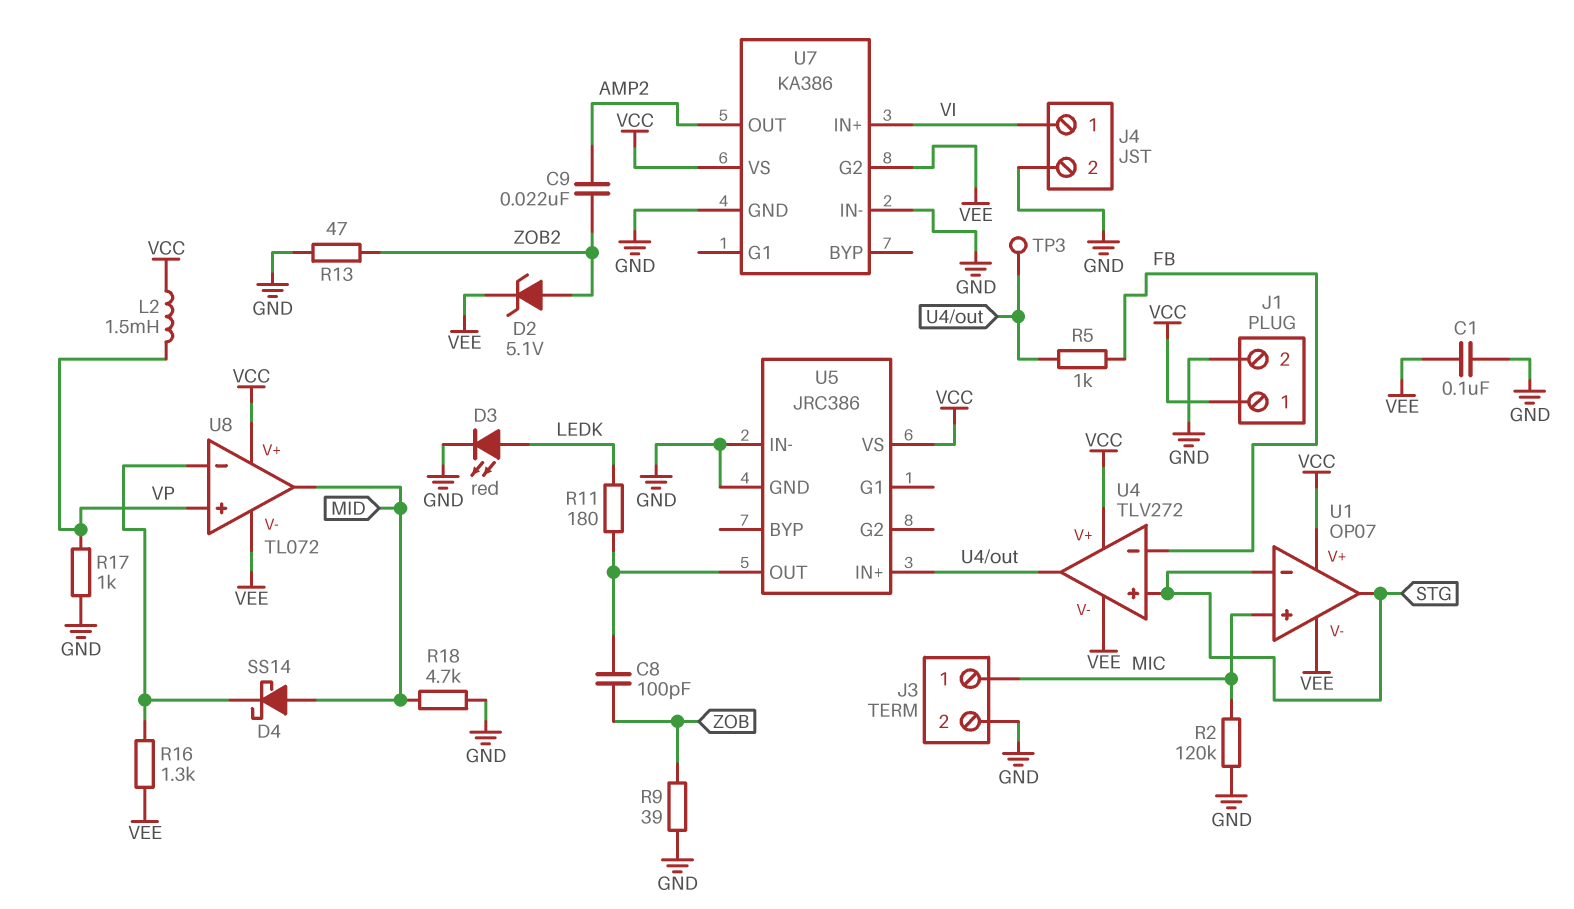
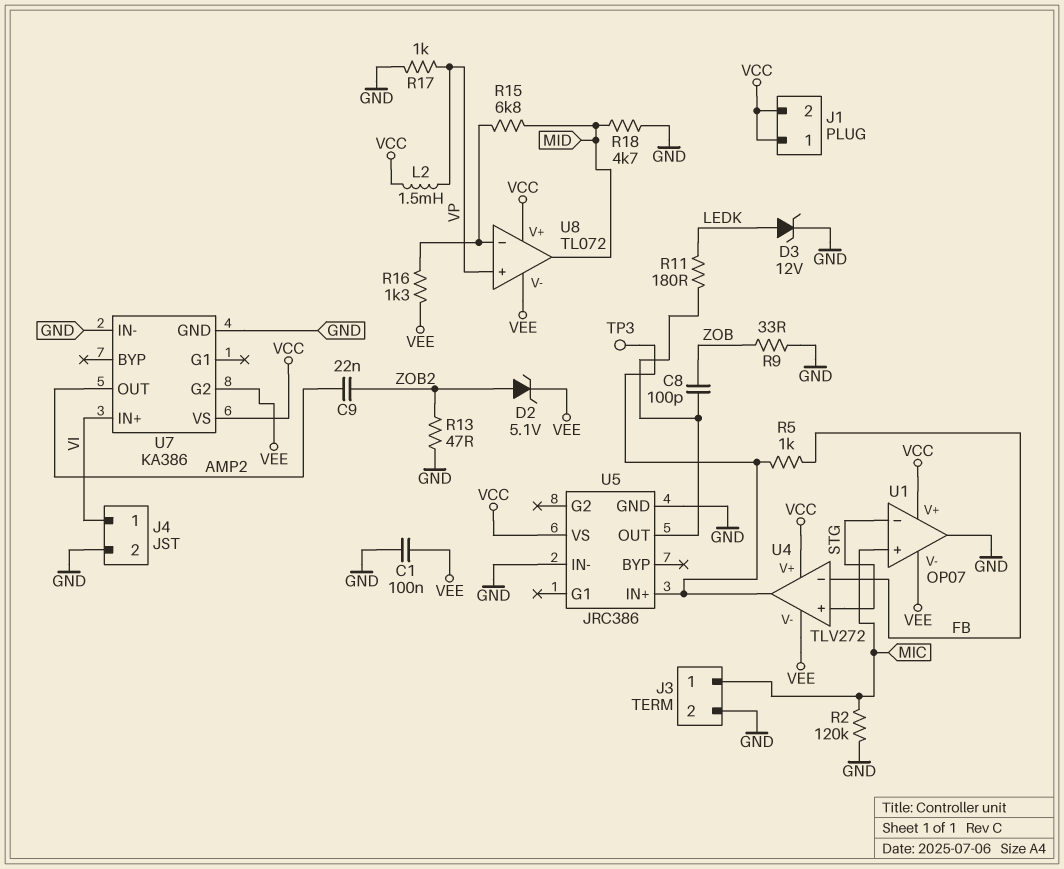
D3: LED red (A LEDK, K GND) -> zener 12V (A LEDK, K GND)
D4: schottky SS14 (A MID, K U8/in-) -> none
J1 pin 2: GND -> VCC
R9: 39 (GND, ZOB) -> 33 (GND, ZOB)
R15: none -> 6.8k (MID, U8/in-)
U1 pin out: STG -> GND

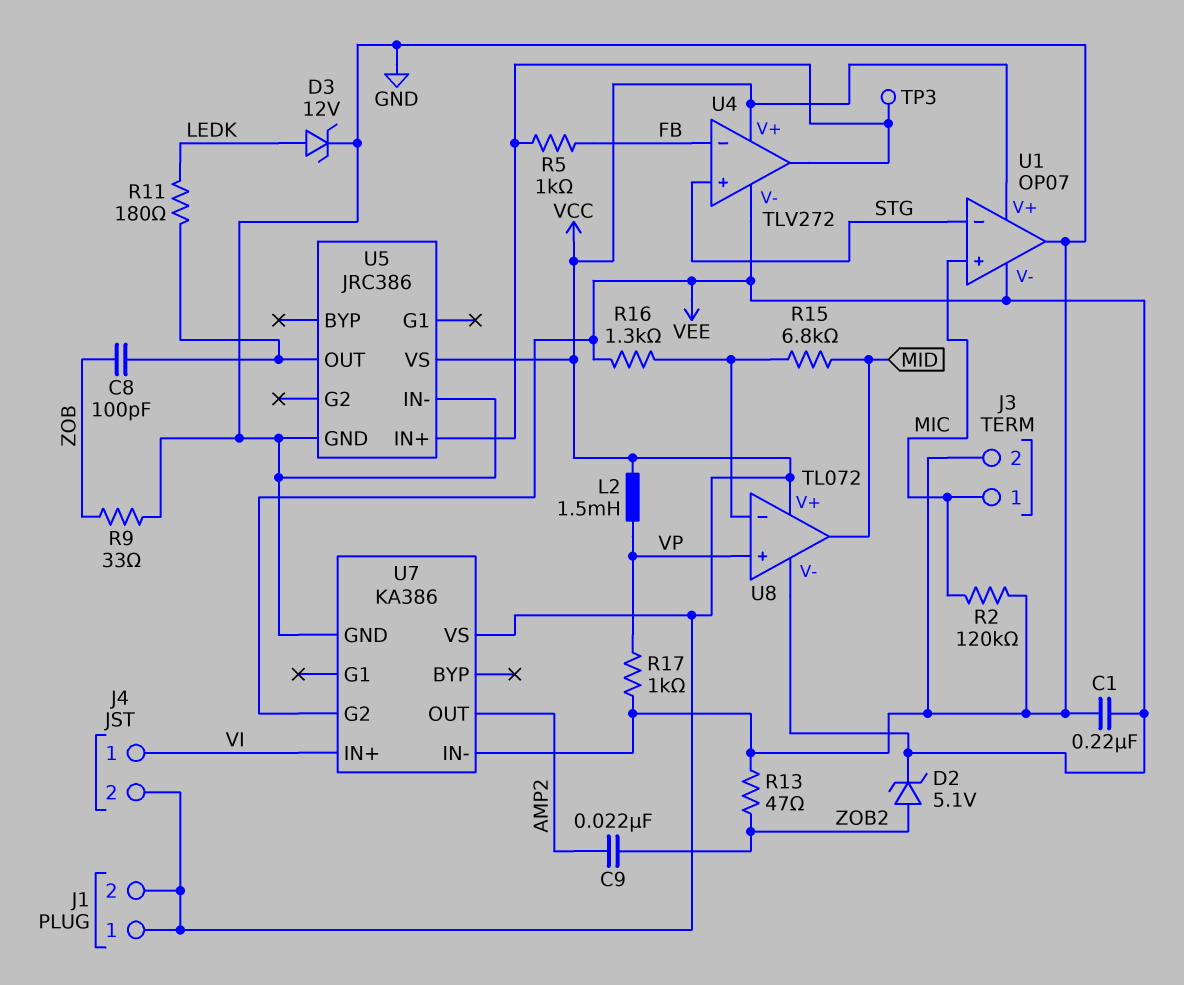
C1: 100nF (GND, VEE) -> 220nF (GND, VEE)
J4 pin 2: GND -> VCC
R18: 4.7k (GND, MID) -> none

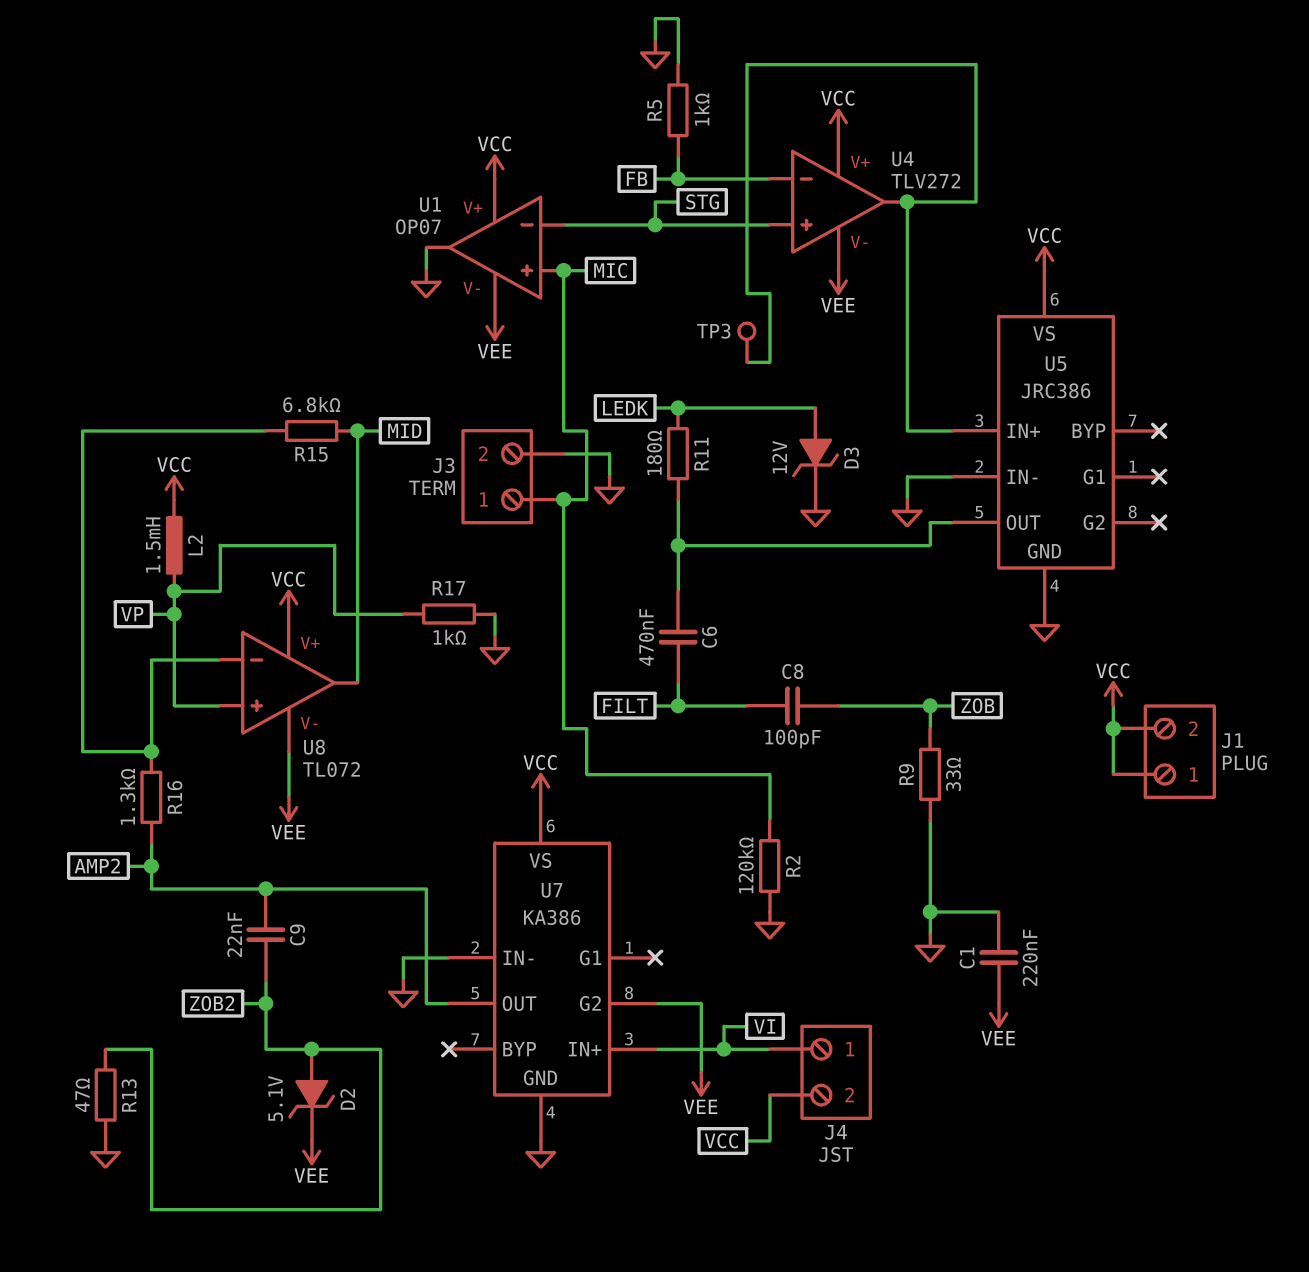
C6: none -> 470nF (FILT, U5/OUT)
C8: 100pF (U5/OUT, ZOB) -> 100pF (FILT, ZOB)
R5: 1k (FB, U4/out) -> 1k (FB, GND)
R16: 1.3k (U8/in-, VEE) -> 1.3k (AMP2, U8/in-)

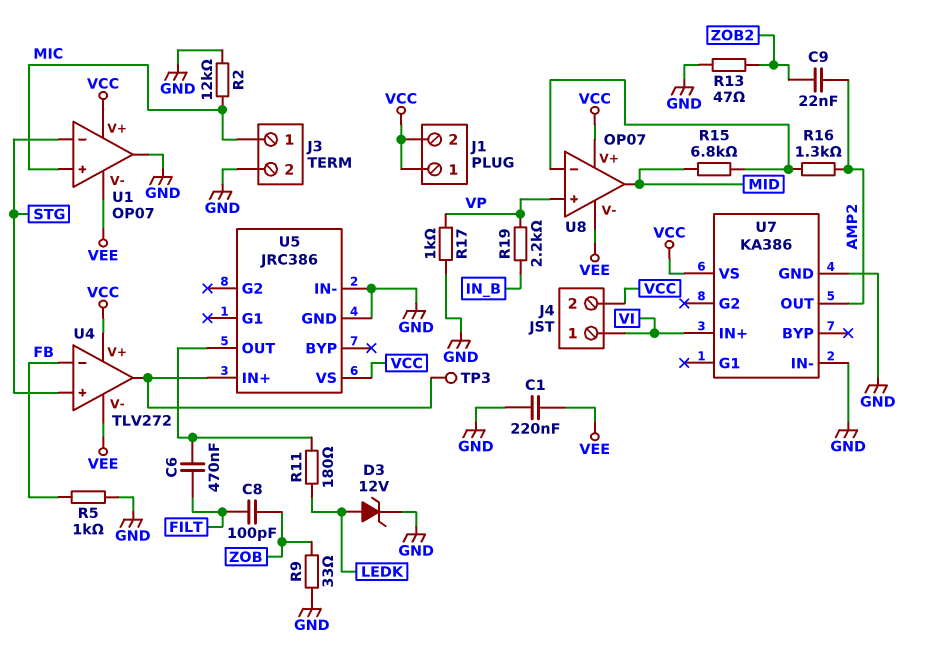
D2: zener 5.1V (A ZOB2, K VEE) -> none
L2: 1.5mH (VCC, VP) -> none
R2: 120k (GND, MIC) -> 12k (GND, MIC)
R19: none -> 2.2k (IN_B, VP)
U7 pin G2: VEE -> none
U8: TL072 -> OP07

